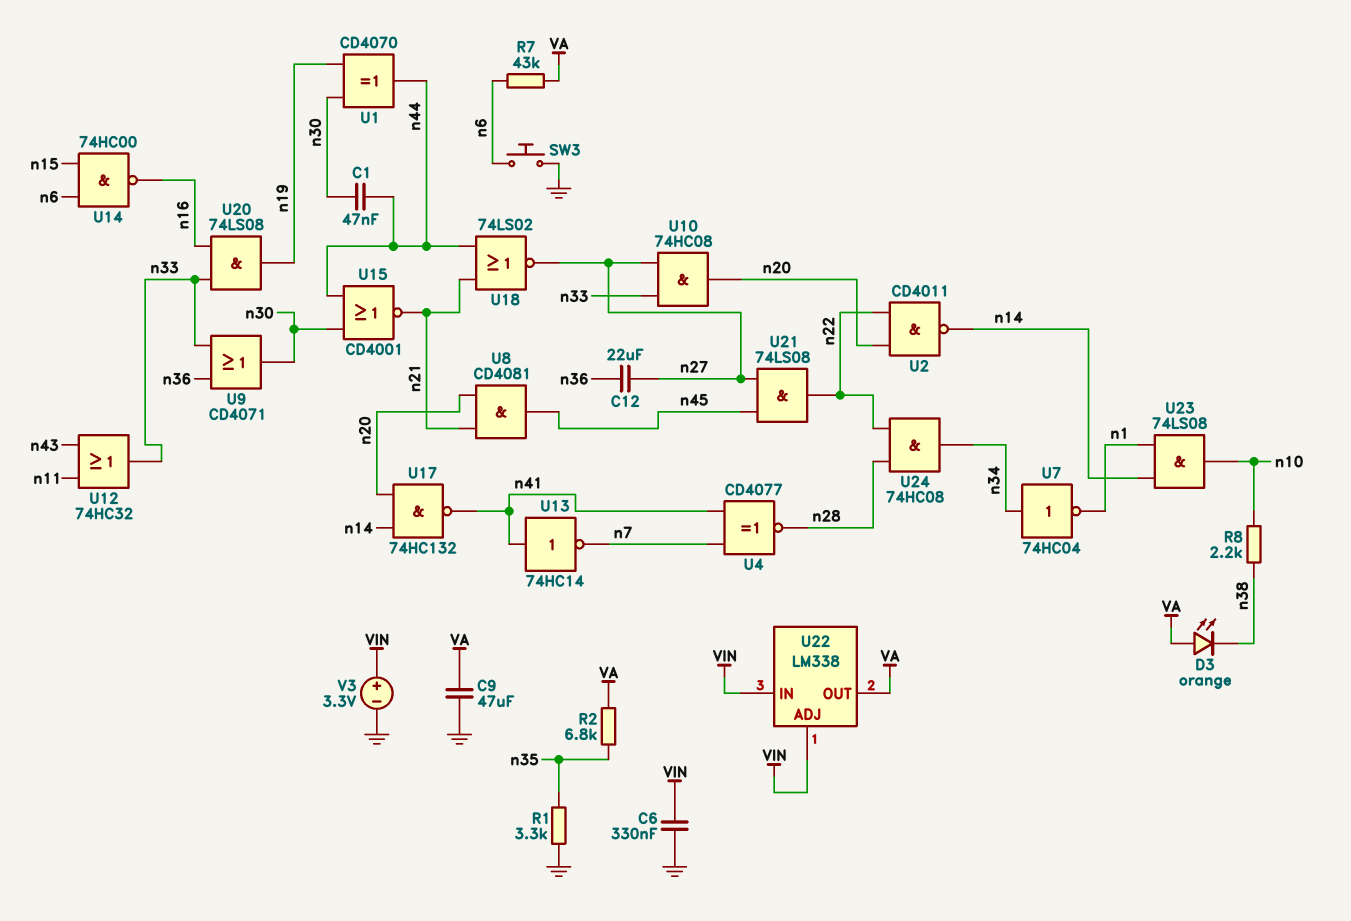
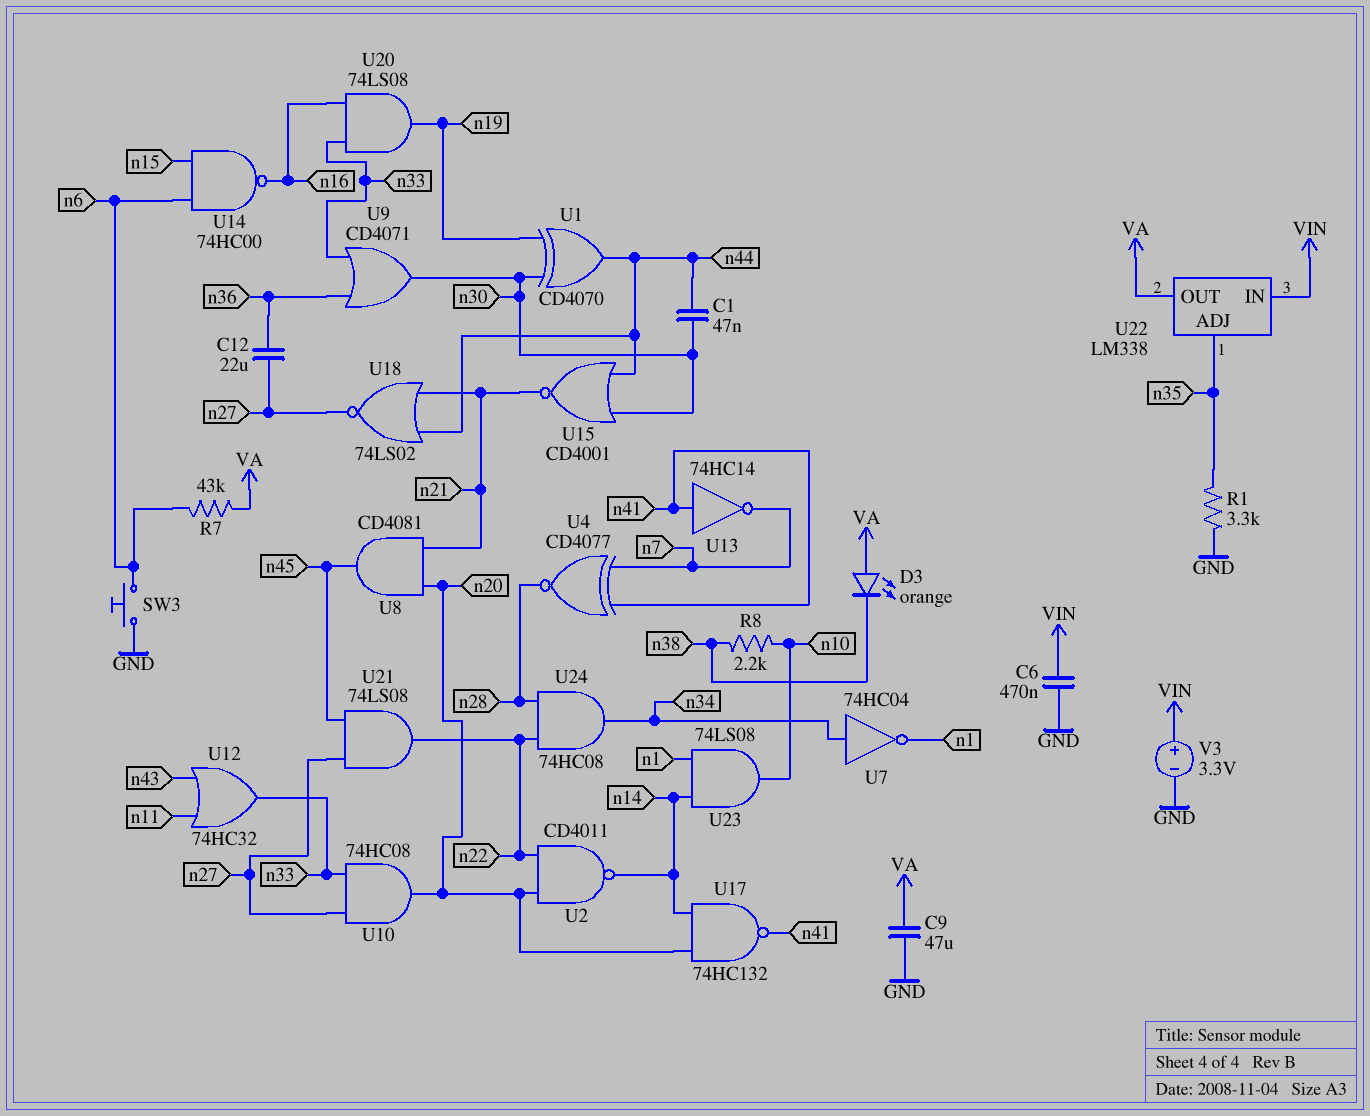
C6: 330nF (GND, VIN) -> 470nF (GND, VIN)
R2: 6.8k (VA, n35) -> none
U22 pin ADJ: VIN -> n35

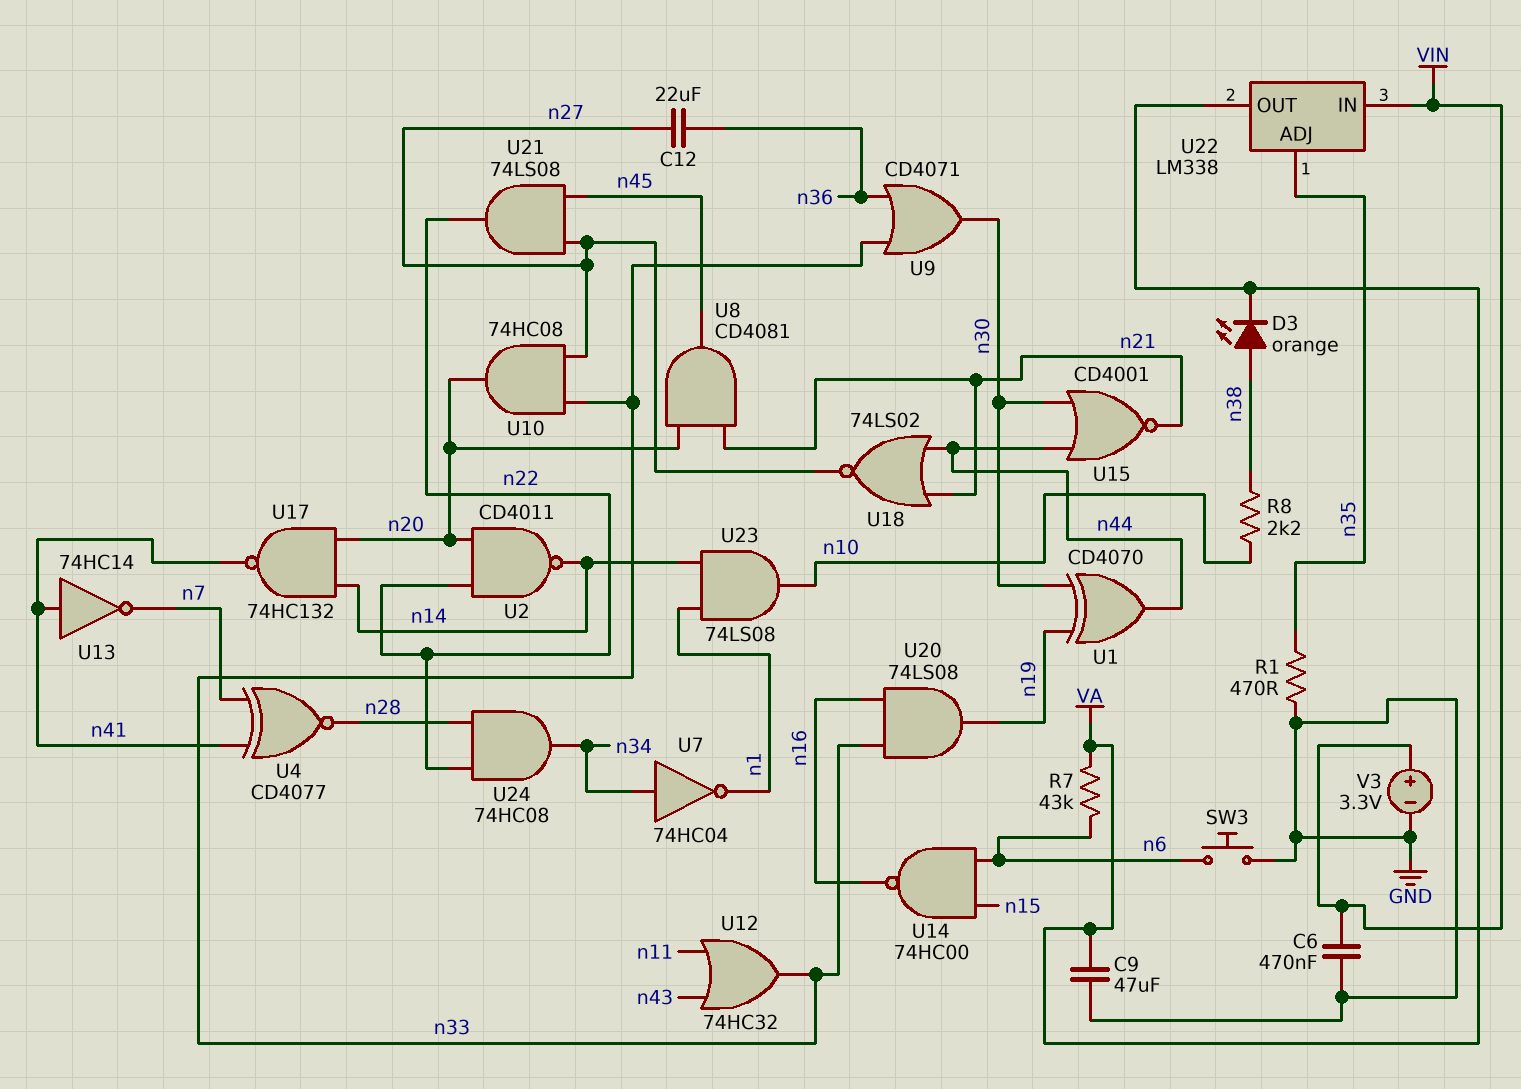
C1: 47nF (n30, n44) -> none
D3: LED orange (A VA, K n38) -> LED orange (A n38, K VA)
R1: 3.3k (GND, n35) -> 470 (GND, n35)

